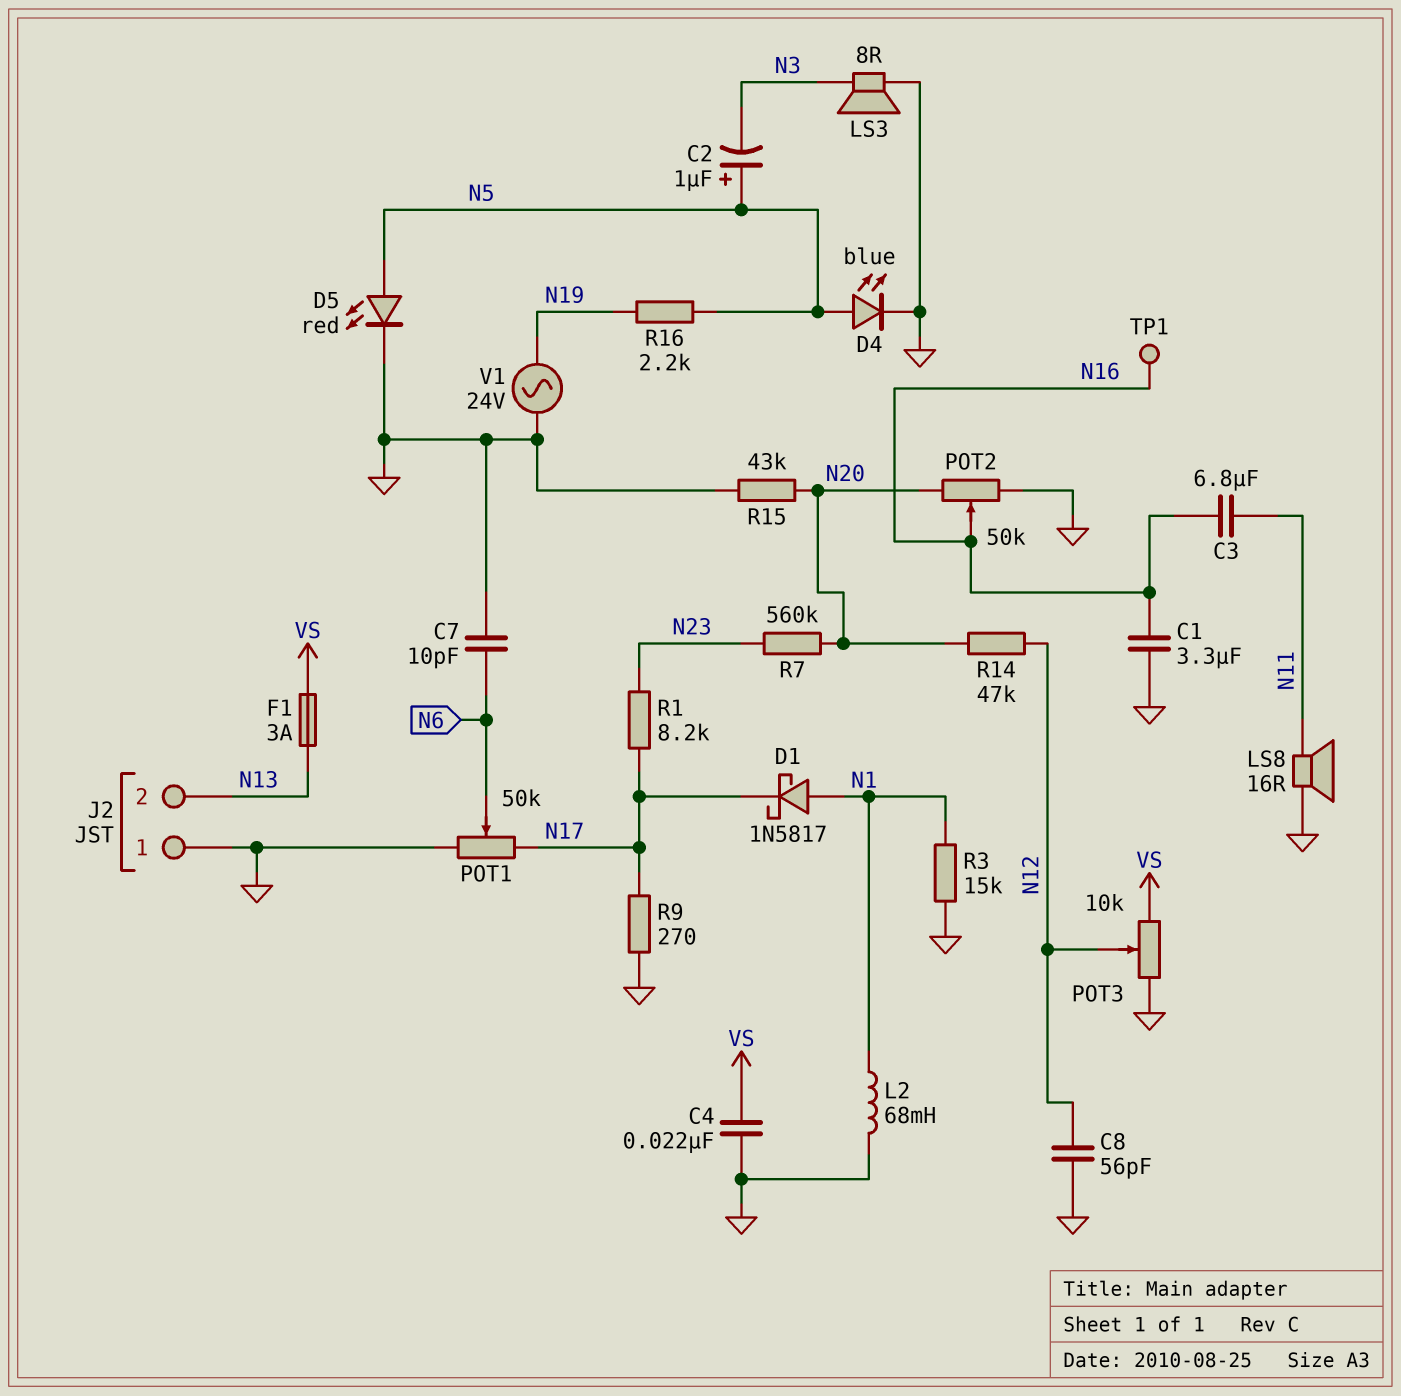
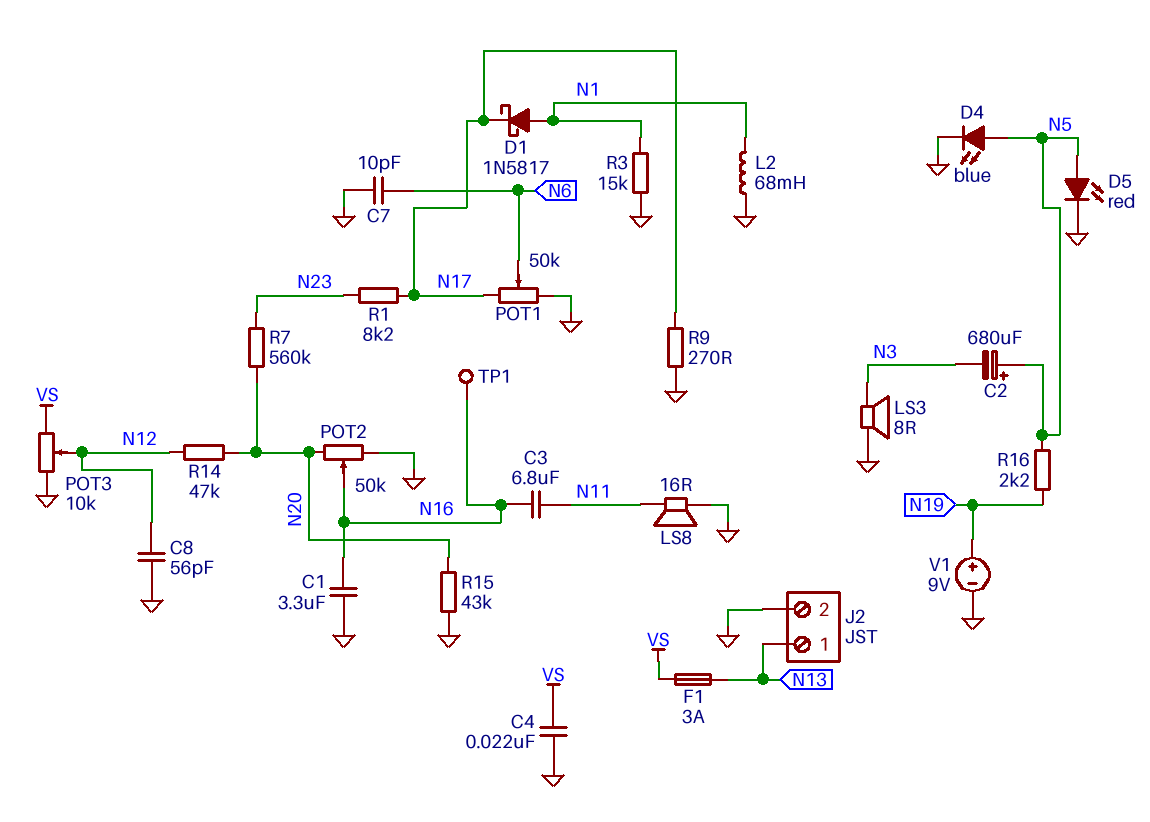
C2: 1uF (plus N5, minus N3) -> 680uF (plus N5, minus N3)
J2 pin 1: GND -> N13
J2 pin 2: N13 -> GND
V1: AC 24V (GND, N19) -> 9V (plus N19, minus GND)

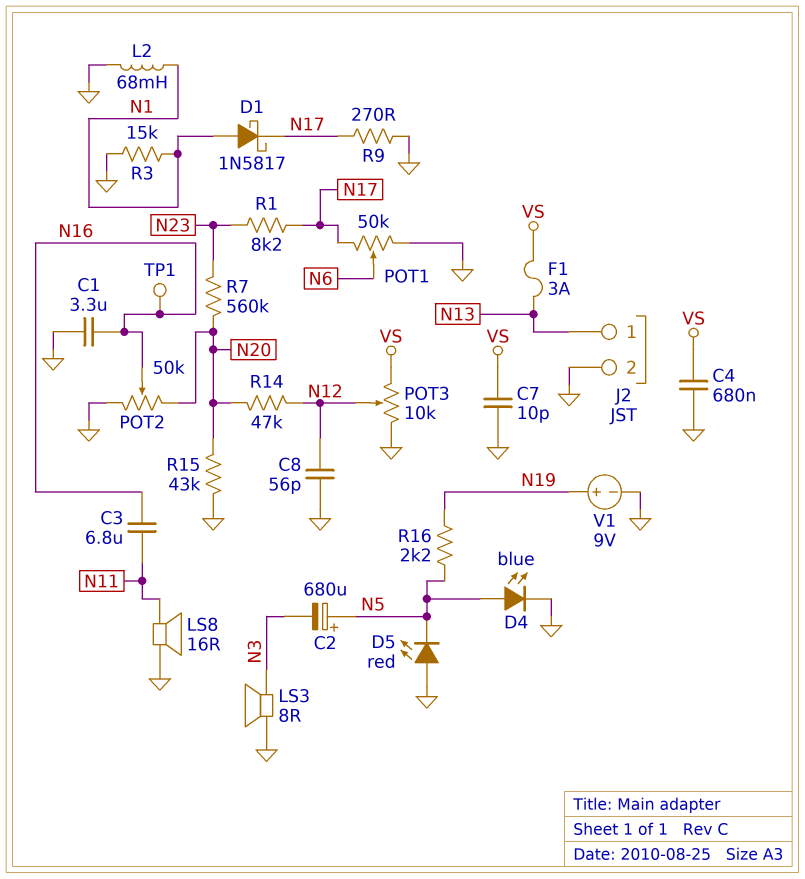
C4: 22nF (GND, VS) -> 680nF (GND, VS)
C7: 10pF (GND, N6) -> 10pF (GND, VS)
D5: LED red (A N5, K GND) -> LED red (A GND, K N5)

